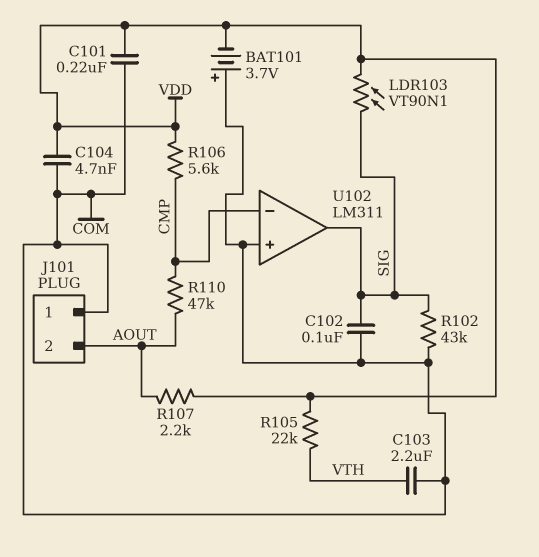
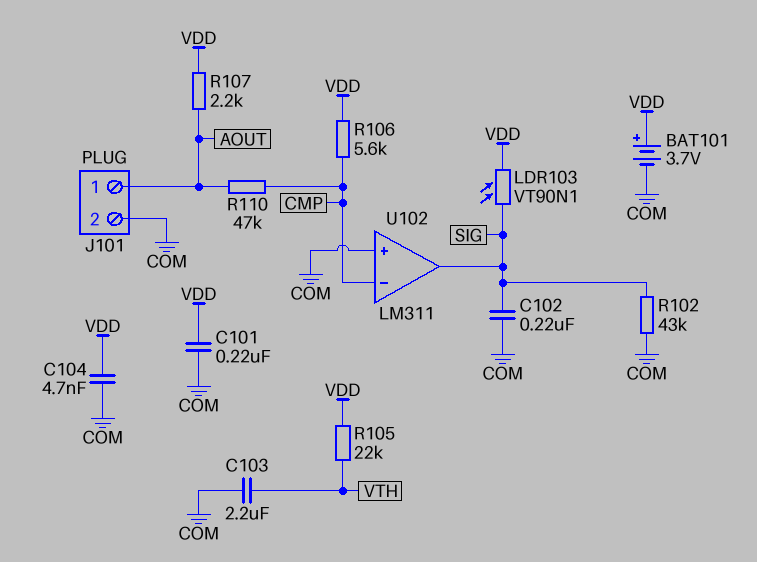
BAT101: 3.7V (plus COM, minus VDD) -> 3.7V (plus VDD, minus COM)
C102: 100nF (COM, SIG) -> 220nF (COM, SIG)
J101 pin 1: COM -> AOUT
J101 pin 2: AOUT -> COM

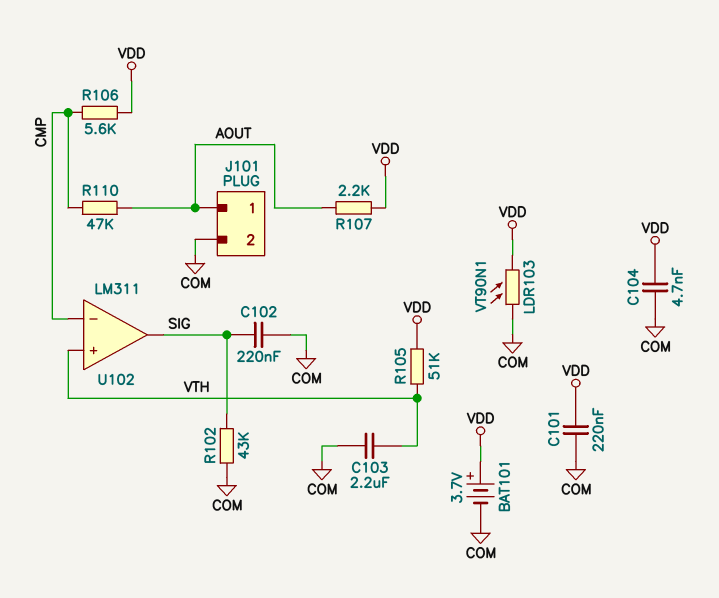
LDR103: VT90N1 (SIG, VDD) -> VT90N1 (COM, VDD)
R105: 22k (VDD, VTH) -> 51k (VDD, VTH)
U102 pin in+: COM -> VTH

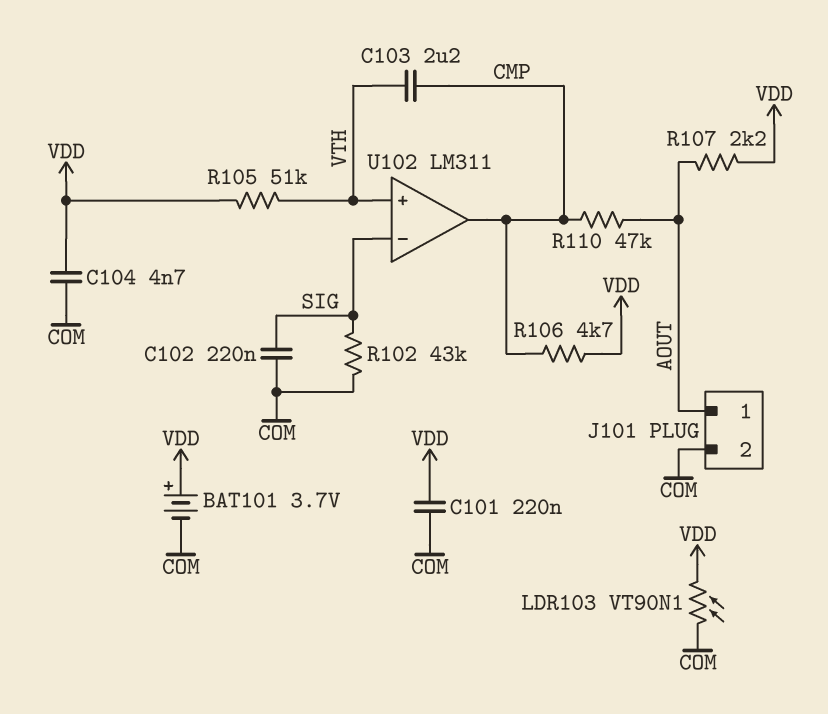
C103: 2.2uF (COM, VTH) -> 2.2uF (CMP, VTH)
R106: 5.6k (CMP, VDD) -> 4.7k (CMP, VDD)
U102 pin in-: CMP -> SIG
U102 pin out: SIG -> CMP

